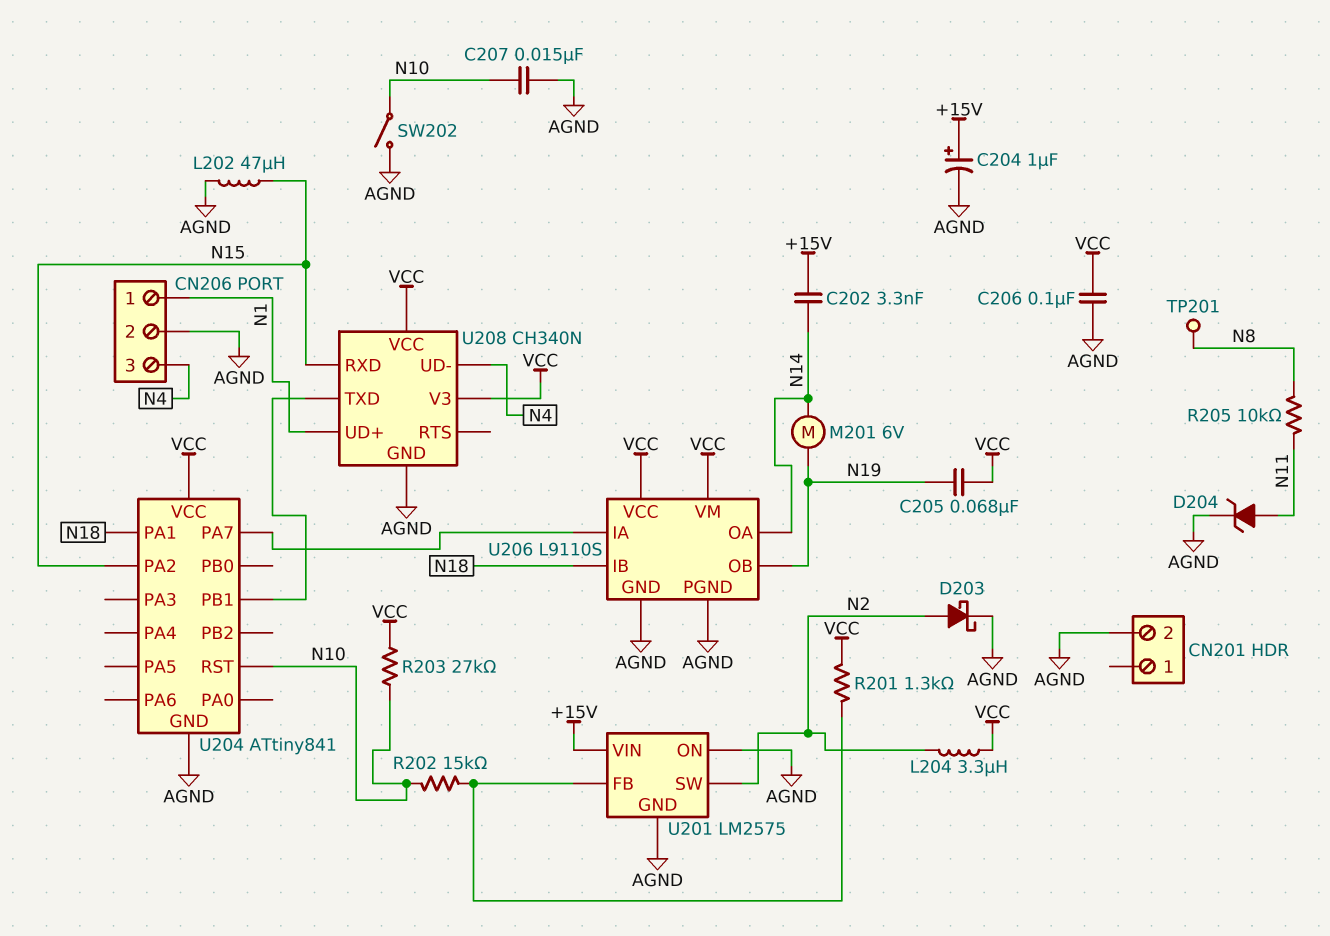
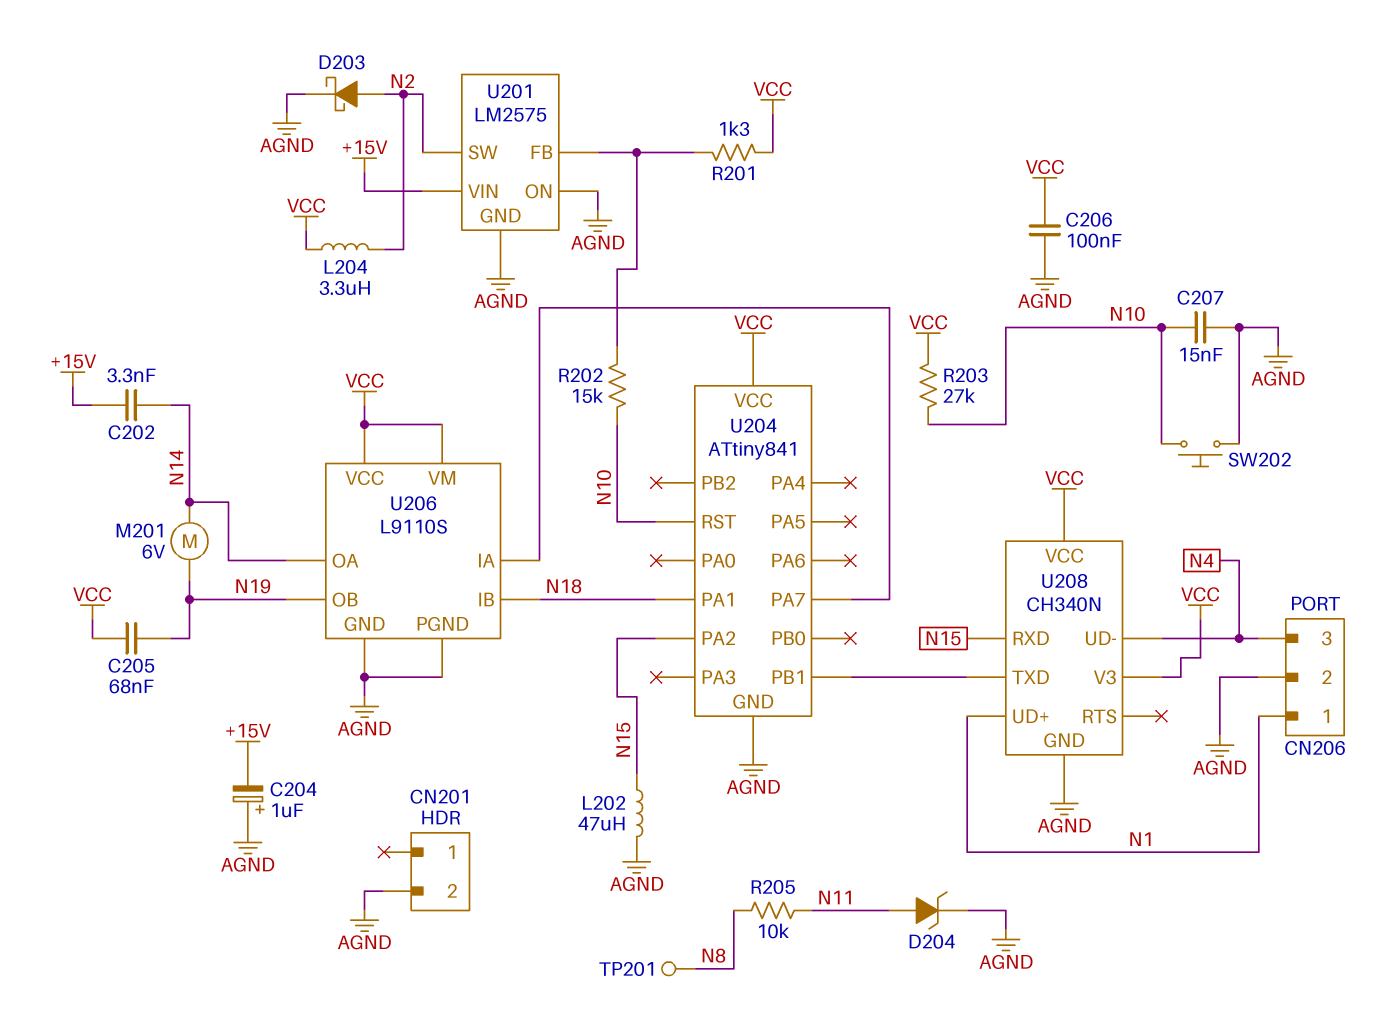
C204: 1uF (plus +15V, minus AGND) -> 1uF (plus AGND, minus +15V)
SW202: switch (AGND, N10) -> button (AGND, N10)

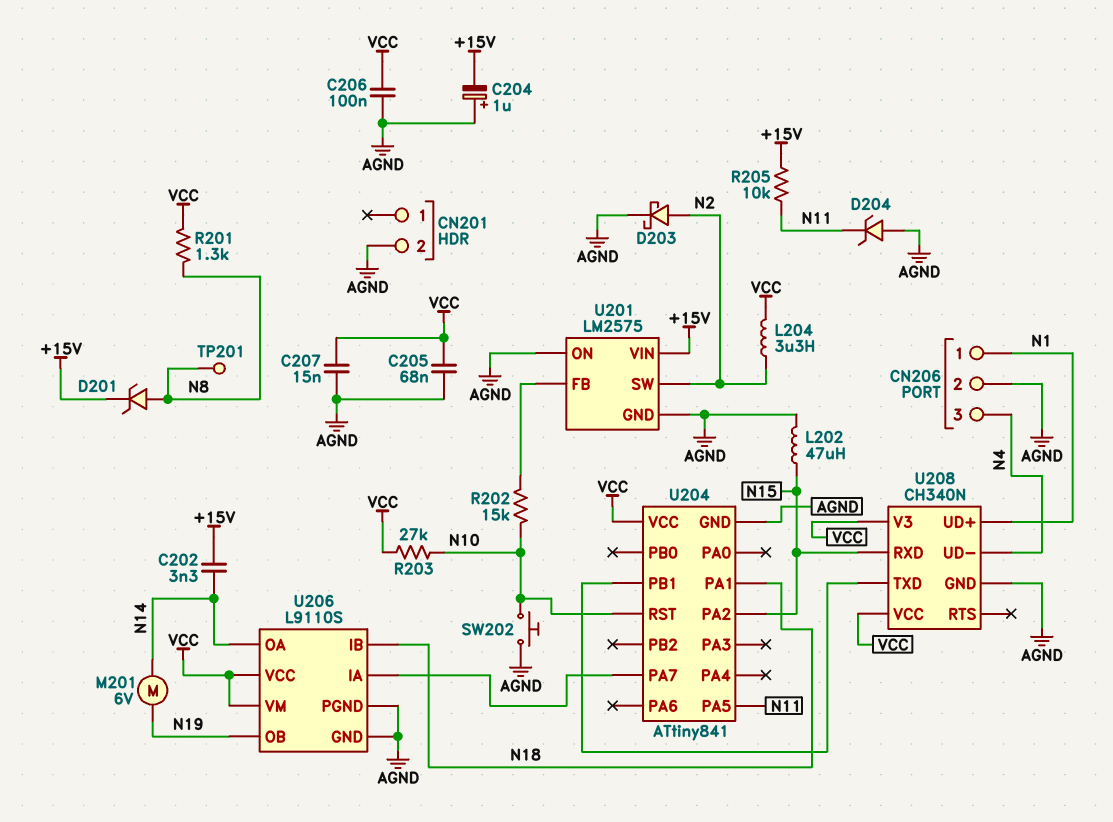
C205: 68nF (N19, VCC) -> 68nF (AGND, VCC)
C207: 15nF (AGND, N10) -> 15nF (AGND, VCC)
D201: none -> zener (A N8, K +15V)
D204: zener (A N11, K AGND) -> zener (A AGND, K N11)
R201: 1.3k (U201/FB, VCC) -> 1.3k (N8, VCC)
R205: 10k (N8, N11) -> 10k (+15V, N11)
U204 pin PA5: none -> N11

